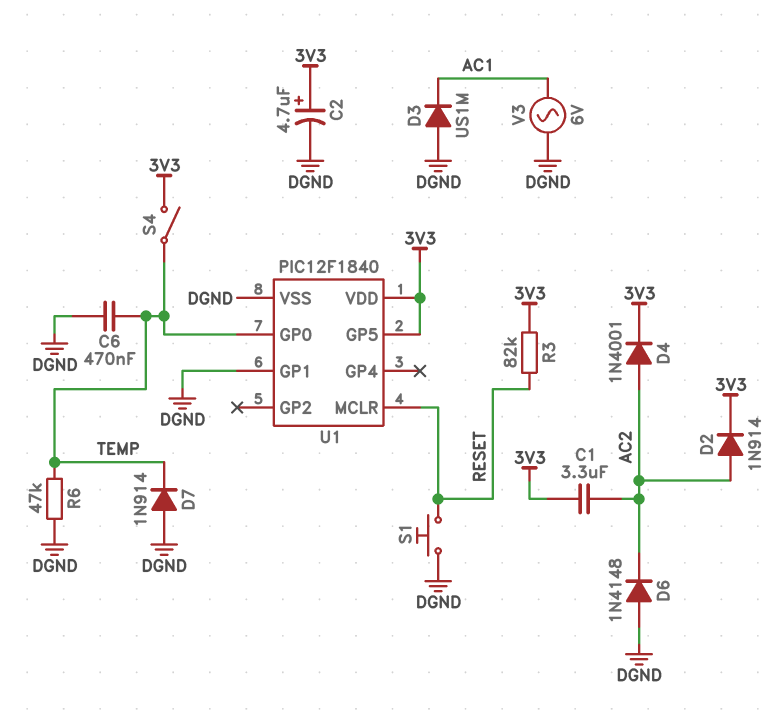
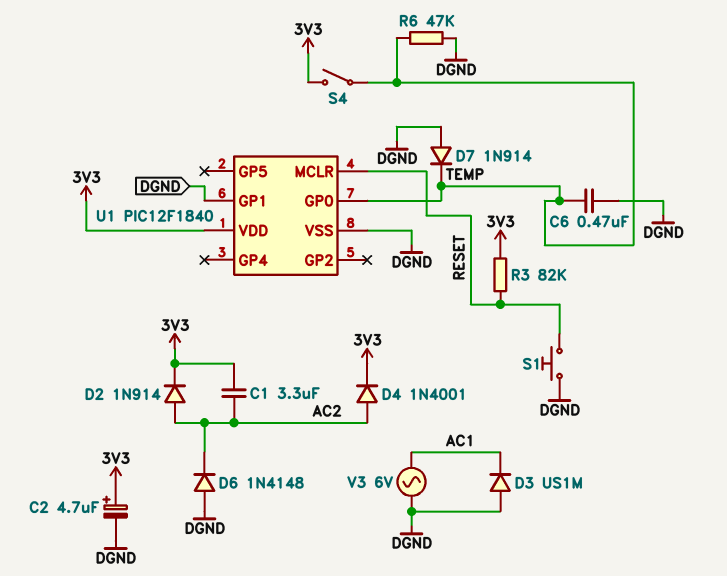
U1 pin GP5: 3V3 -> none

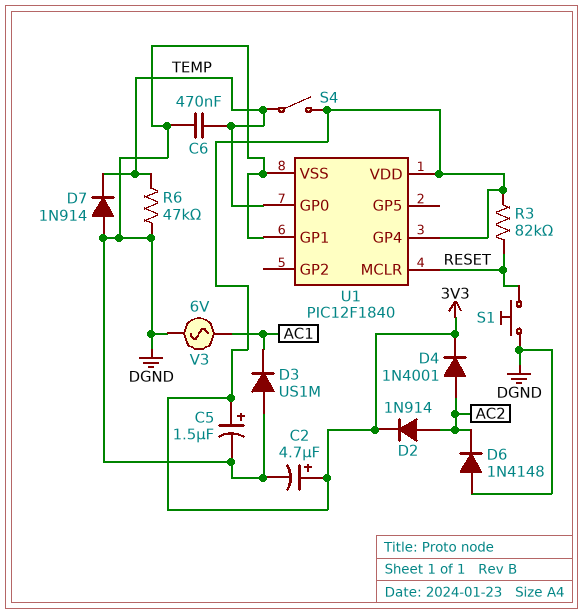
C1: 3.3uF (3V3, AC2) -> none
C5: none -> 1.5uF (plus 3V3, minus DGND)
U1 pin GP4: none -> 3V3

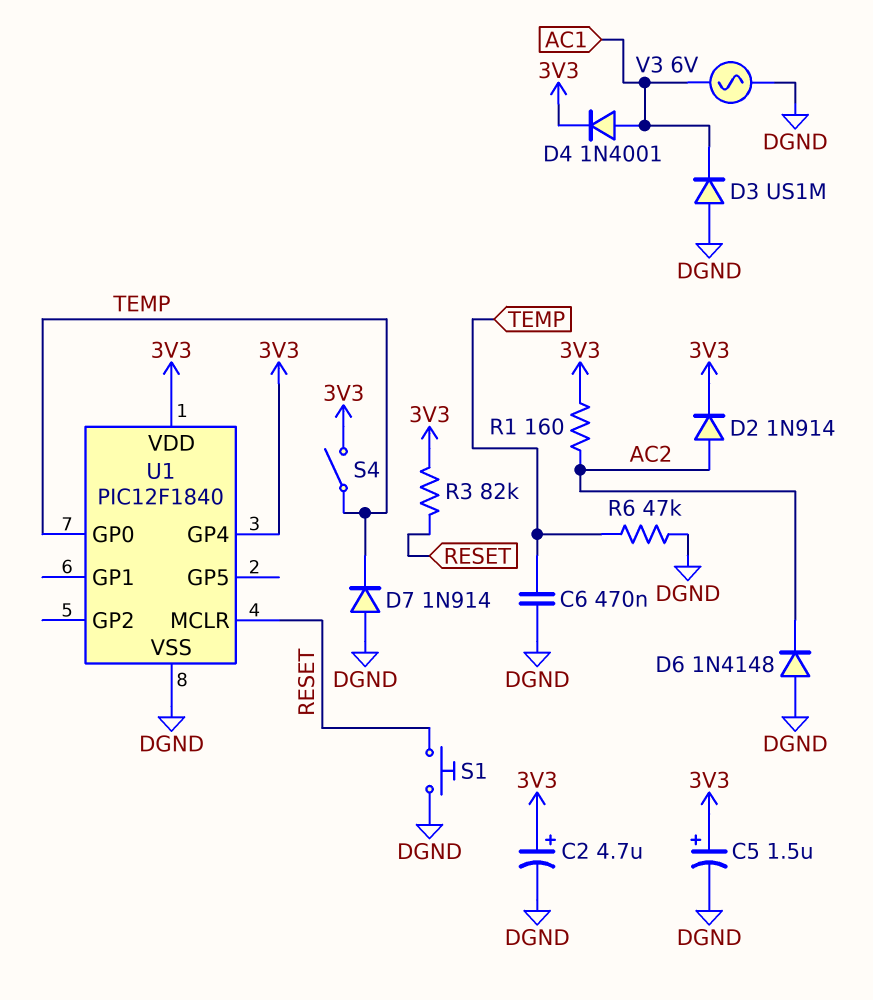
D4: diode 1N4001 (A AC2, K 3V3) -> diode 1N4001 (A AC1, K 3V3)
R1: none -> 160 (3V3, AC2)
U1 pin GP1: DGND -> none

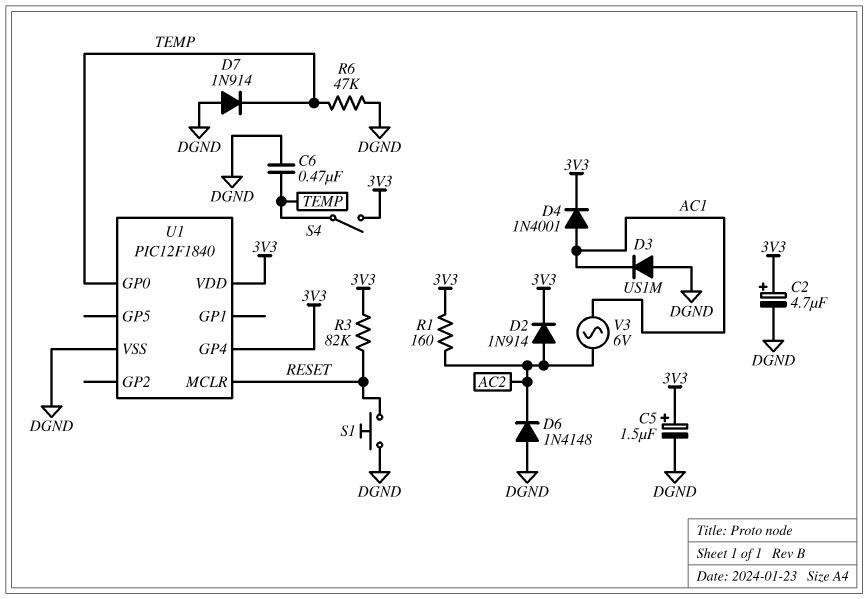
V3: AC 6V (AC1, DGND) -> AC 6V (AC1, AC2)

